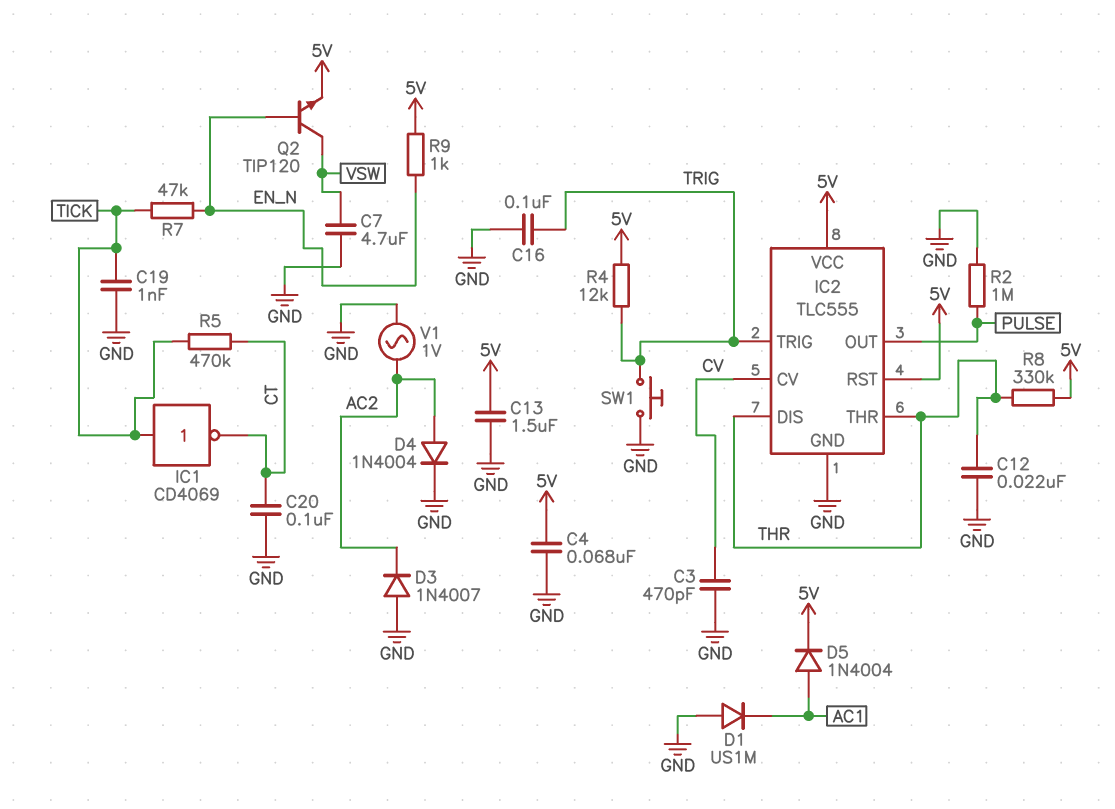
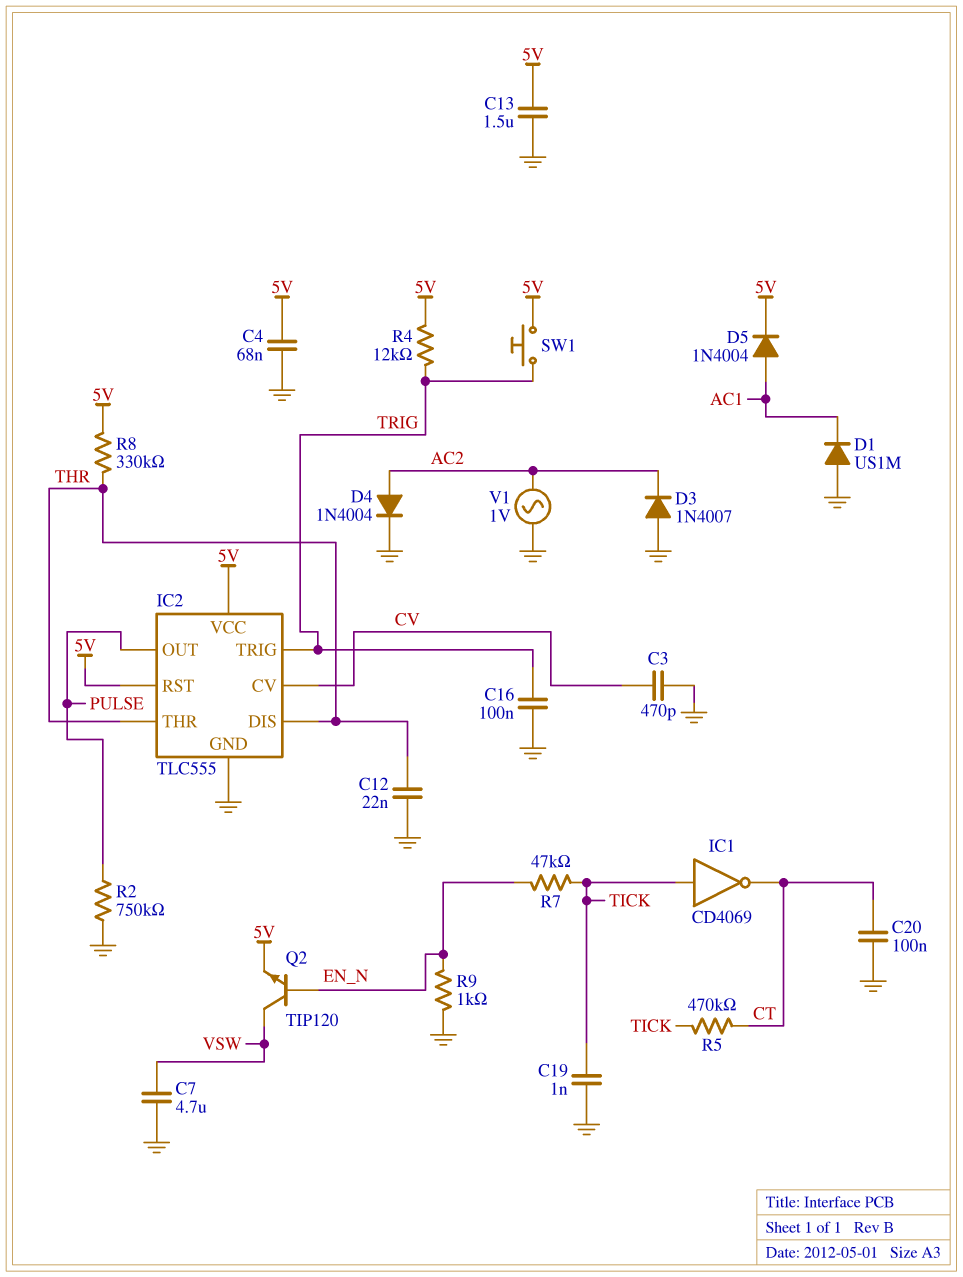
R2: 1M (GND, PULSE) -> 750k (GND, PULSE)
R9: 1k (5V, EN_N) -> 1k (EN_N, GND)
SW1: button (GND, TRIG) -> button (5V, TRIG)

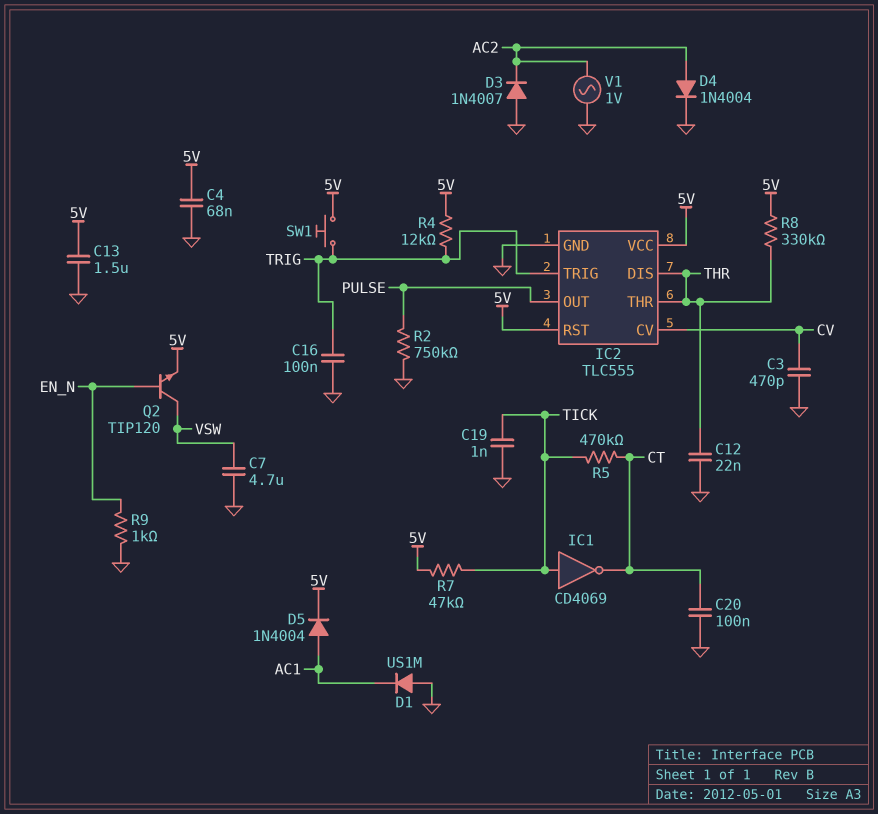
R7: 47k (EN_N, TICK) -> 47k (5V, TICK)

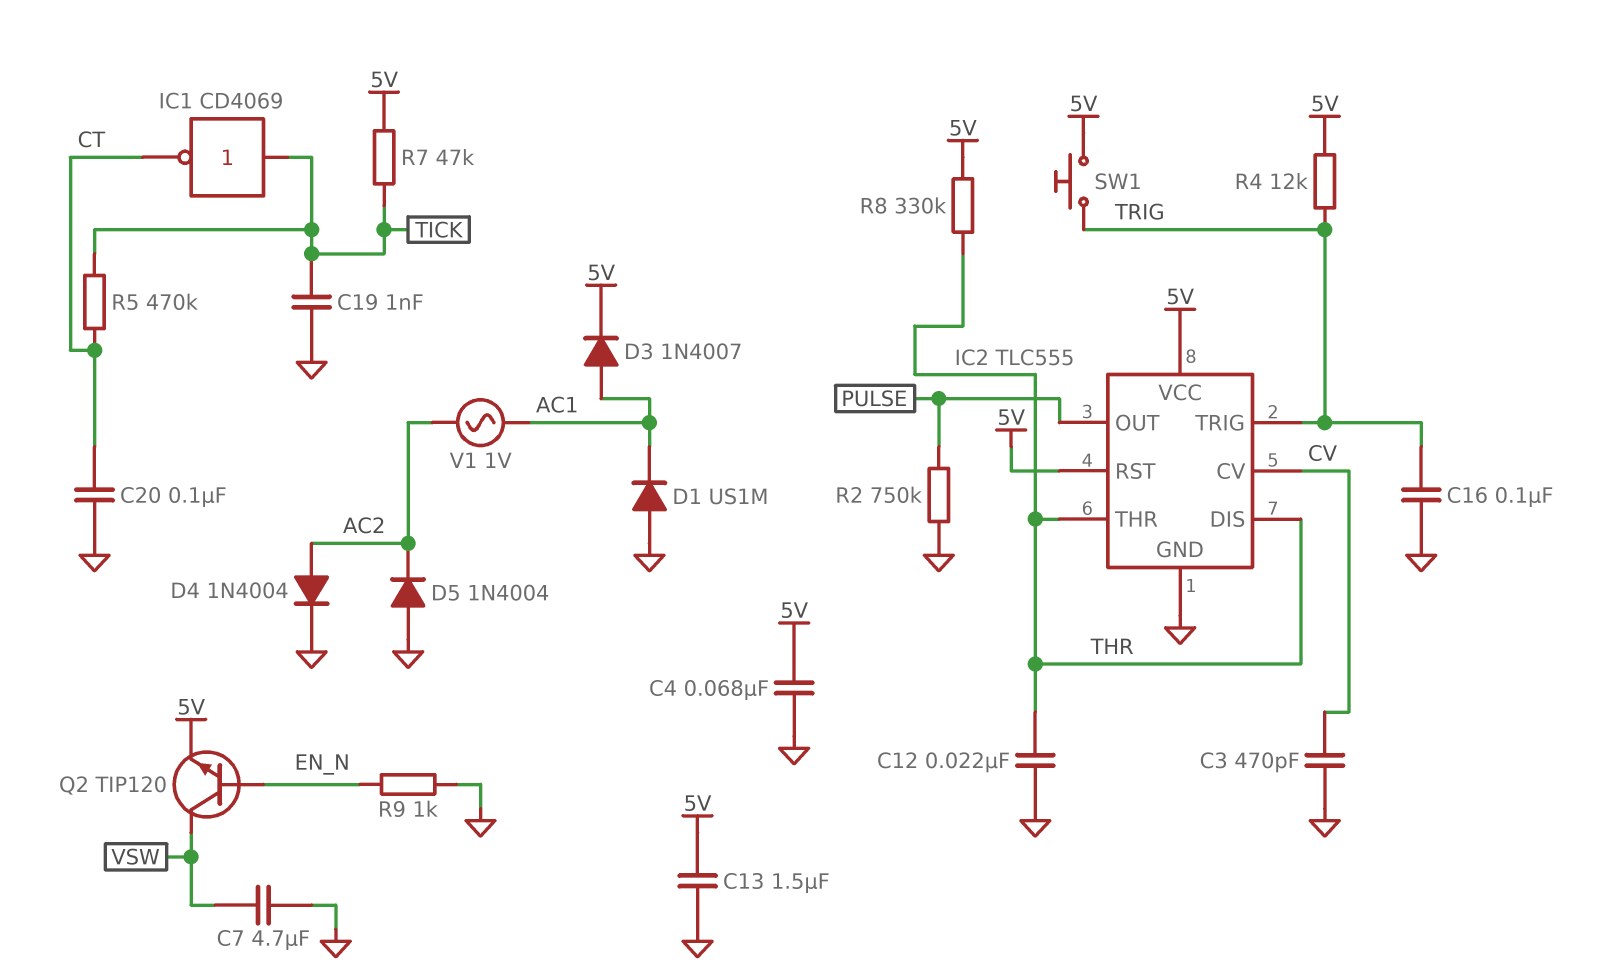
D3: diode 1N4007 (A GND, K AC2) -> diode 1N4007 (A AC1, K 5V)
D5: diode 1N4004 (A AC1, K 5V) -> diode 1N4004 (A GND, K AC2)
V1: AC 1V (AC2, GND) -> AC 1V (AC1, AC2)

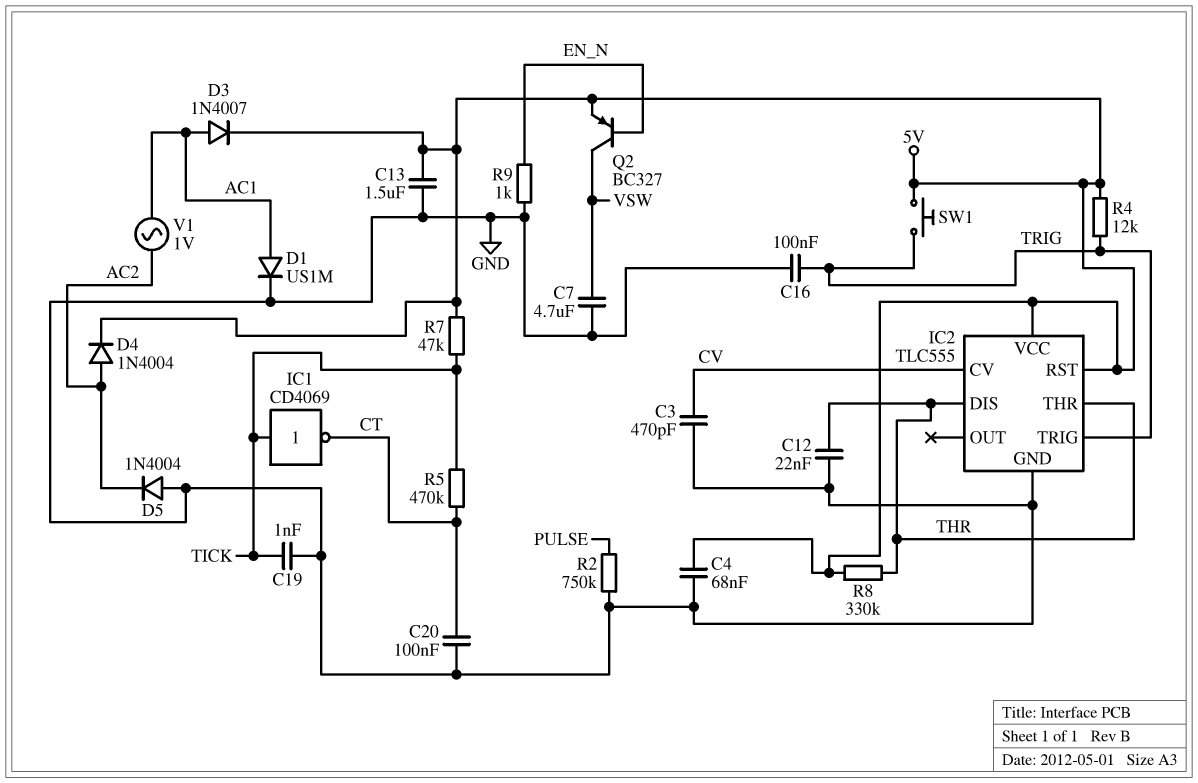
D1: diode US1M (A GND, K AC1) -> diode US1M (A AC1, K GND)
D4: diode 1N4004 (A AC2, K GND) -> diode 1N4004 (A AC2, K 5V)
IC2 pin OUT: PULSE -> none
Q2: NPN TIP120 (B EN_N, C VSW, E 5V) -> PNP BC327 (B EN_N, C VSW, E 5V)

